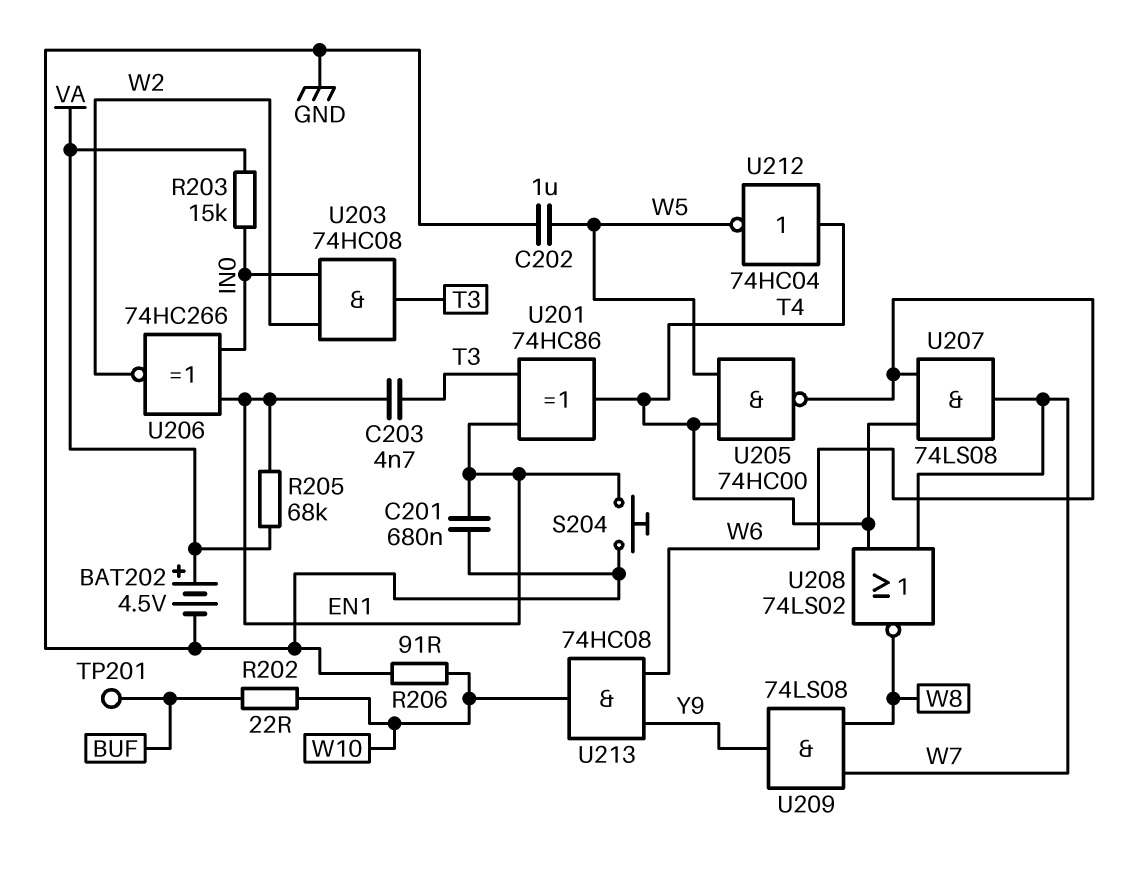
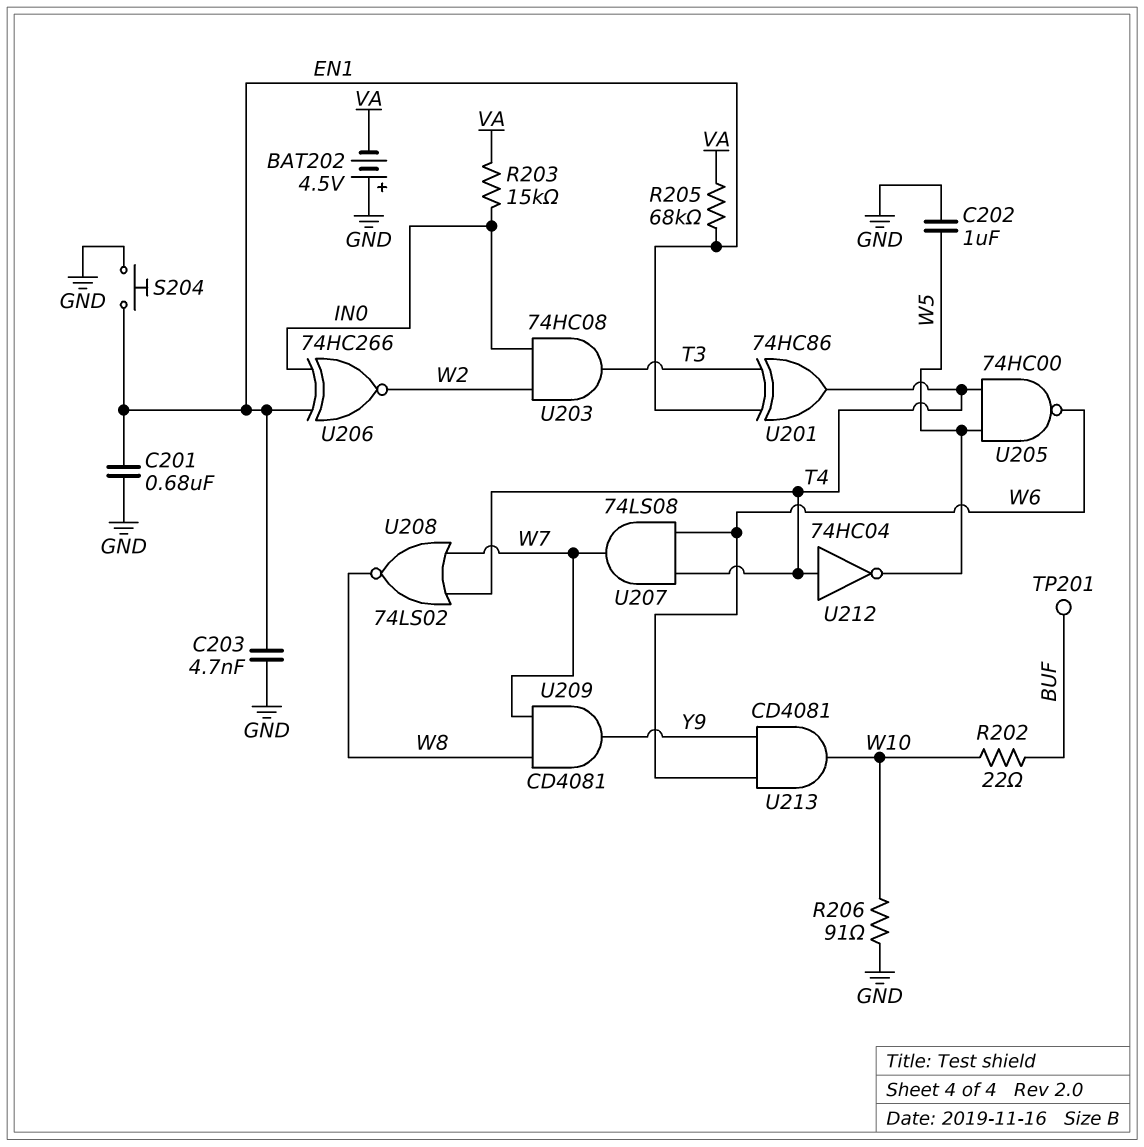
BAT202: 4.5V (plus VA, minus GND) -> 4.5V (plus GND, minus VA)
C203: 4.7nF (EN1, T3) -> 4.7nF (EN1, GND)
U209: AND 74LS08 (in W7, in W8, out Y9) -> AND CD4081 (in W7, in W8, out Y9)
U213: AND 74HC08 (in W6, in Y9, out W10) -> AND CD4081 (in W6, in Y9, out W10)

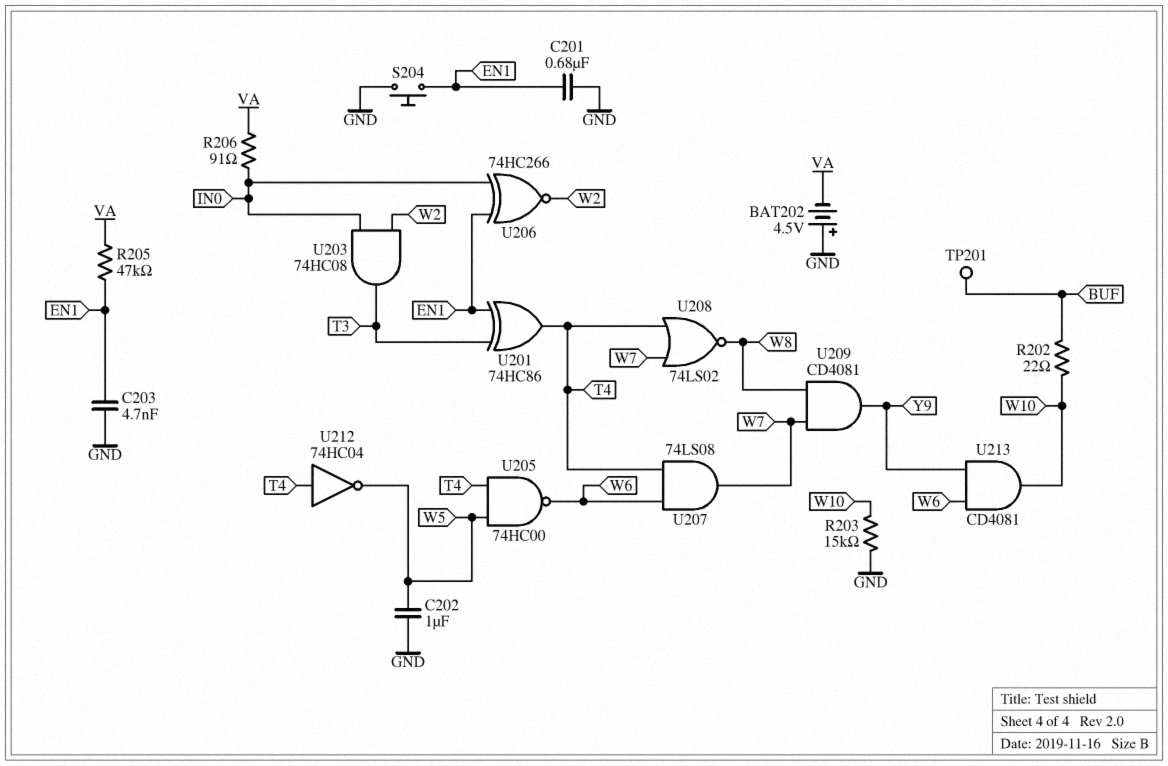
R203: 15k (IN0, VA) -> 15k (GND, W10)
R205: 68k (EN1, VA) -> 47k (EN1, VA)
R206: 91 (GND, W10) -> 91 (IN0, VA)

